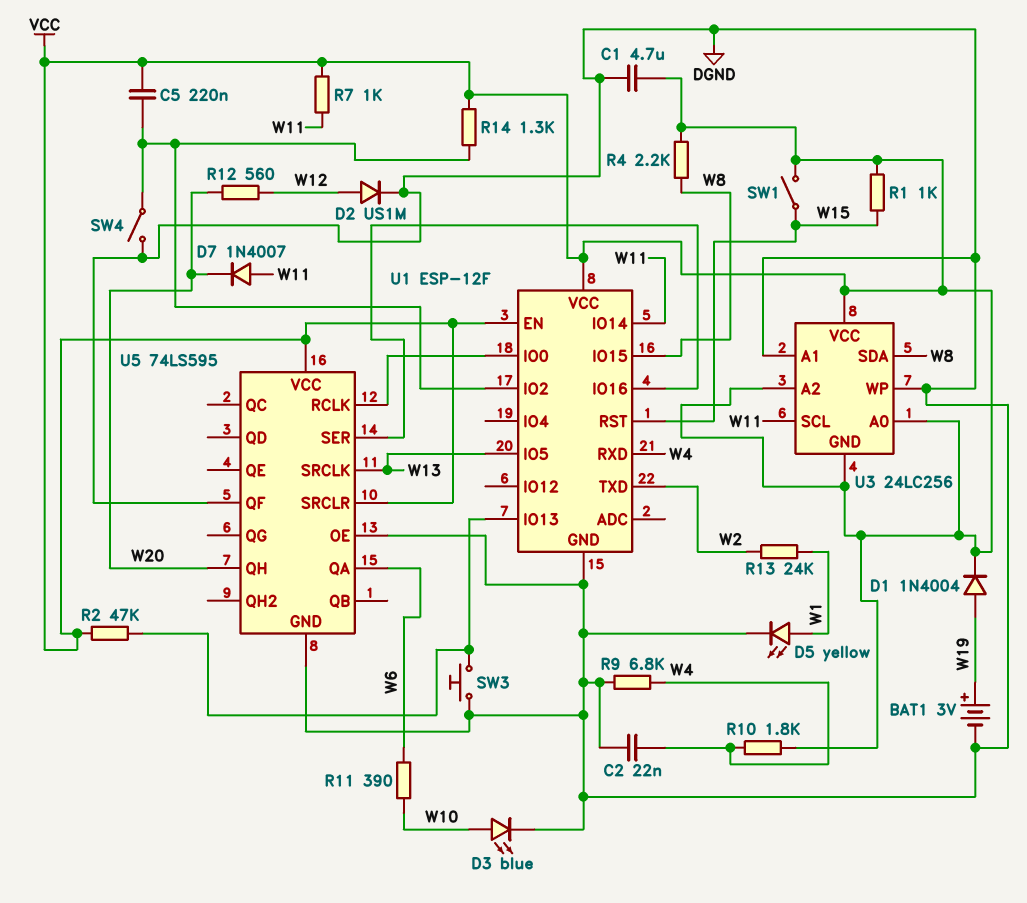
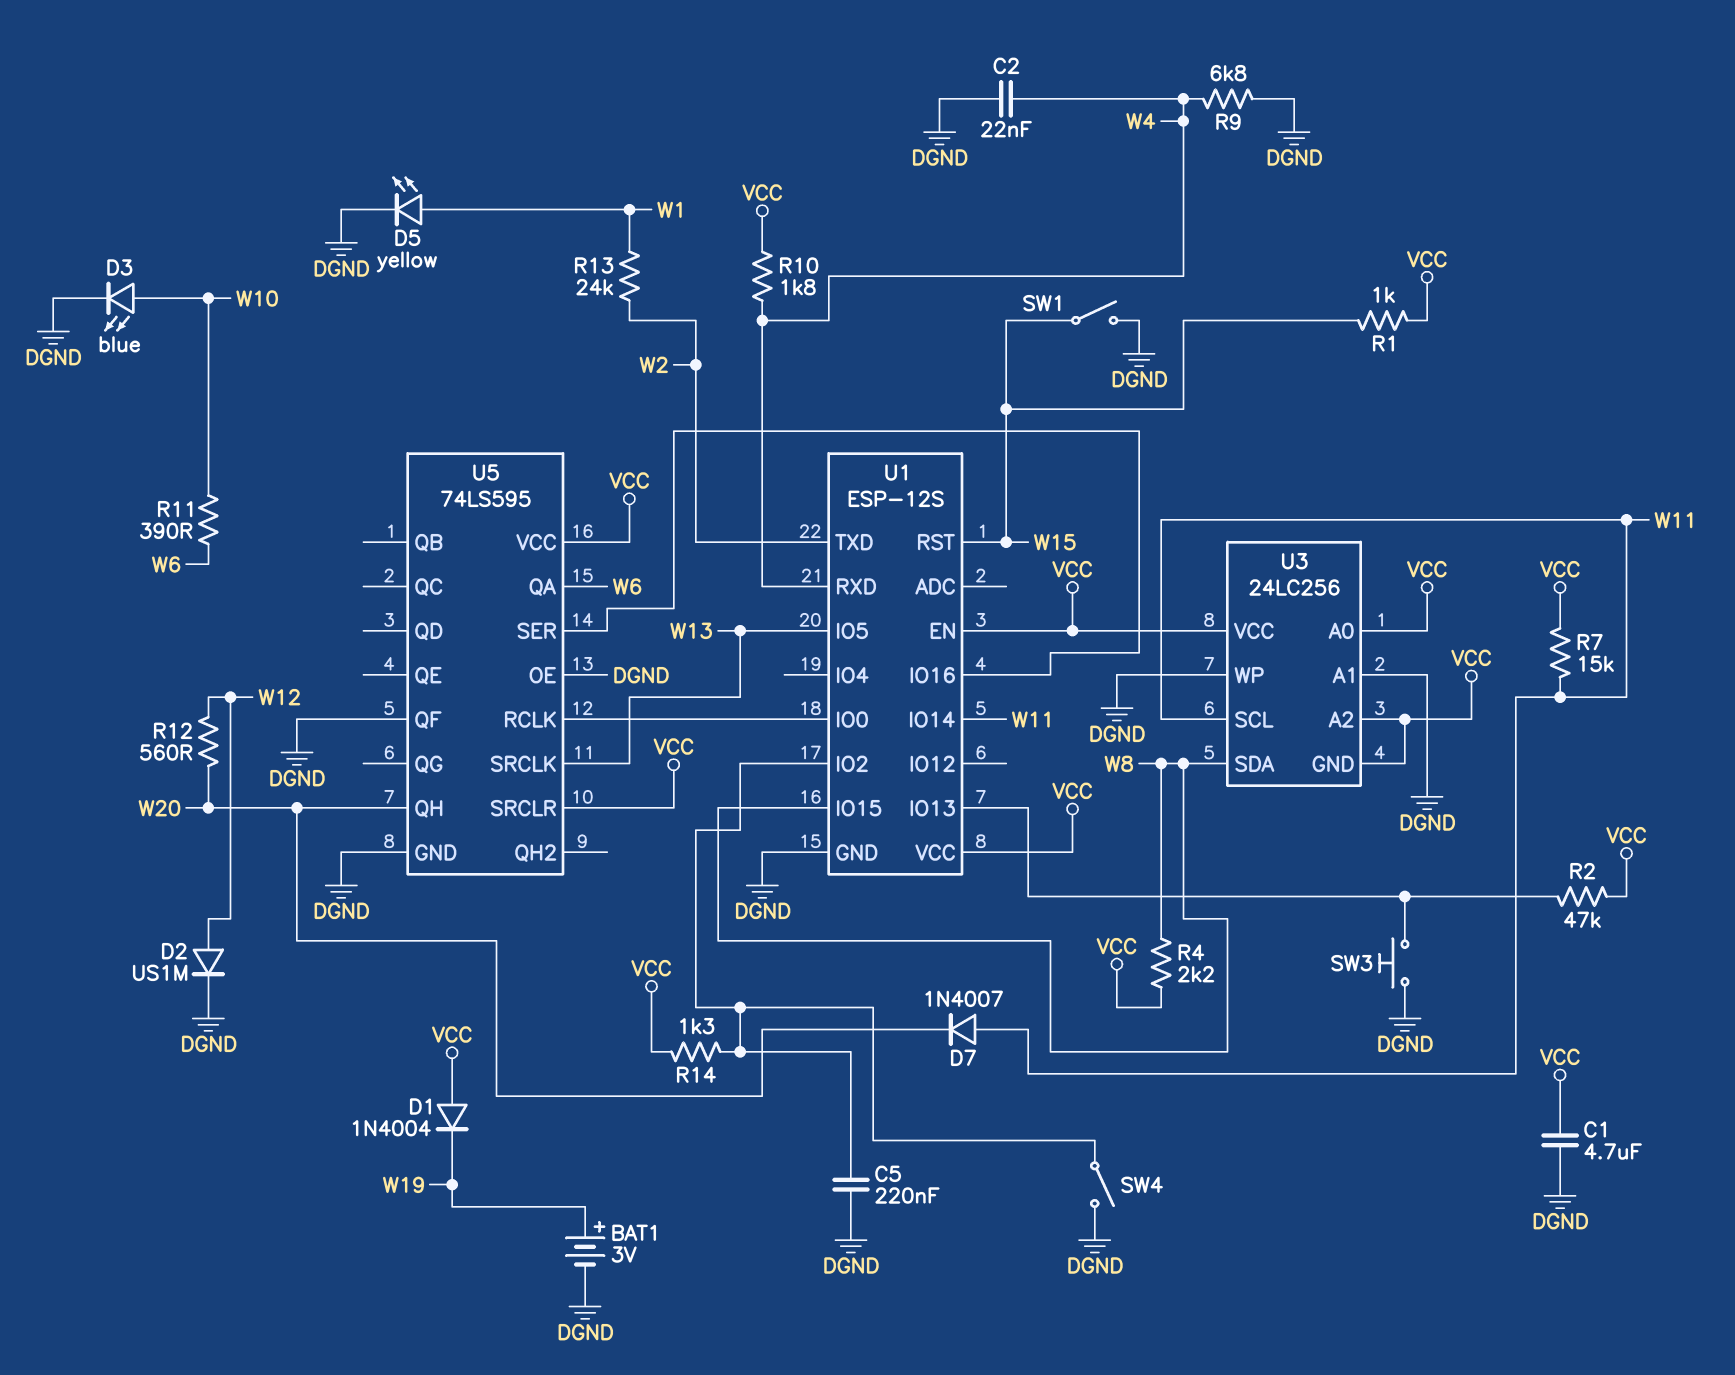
C5: 220nF (U1/IO2, VCC) -> 220nF (DGND, U1/IO2)
D1: diode 1N4004 (A W19, K VCC) -> diode 1N4004 (A VCC, K W19)
R7: 1k (VCC, W11) -> 15k (VCC, W11)
SW1: switch (VCC, W15) -> switch (DGND, W15)
U1: ESP-12F -> ESP-12S

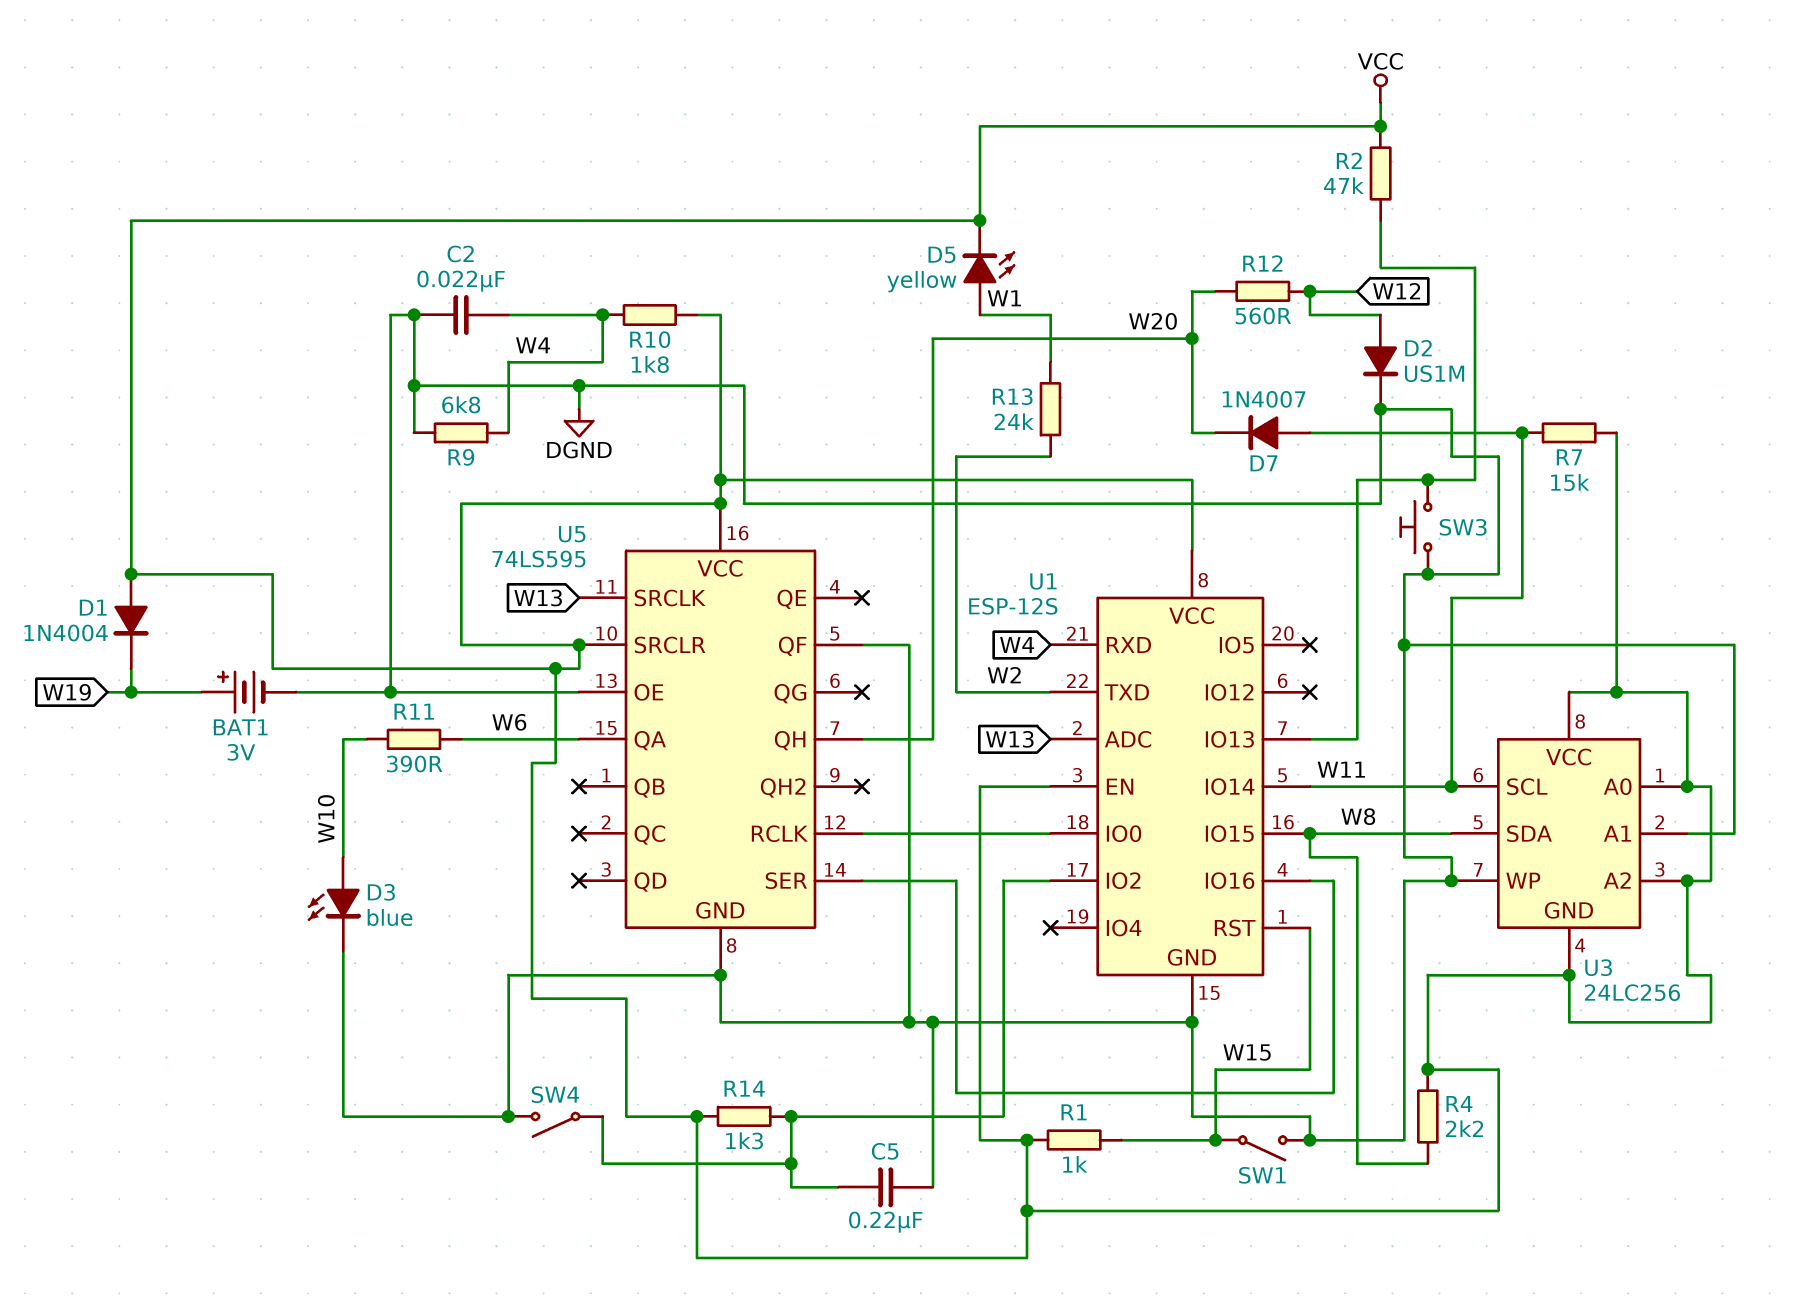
C1: 4.7uF (DGND, VCC) -> none
D5: LED yellow (A W1, K DGND) -> LED yellow (A W1, K VCC)
U1 pin ADC: none -> W13
U1 pin IO5: W13 -> none

